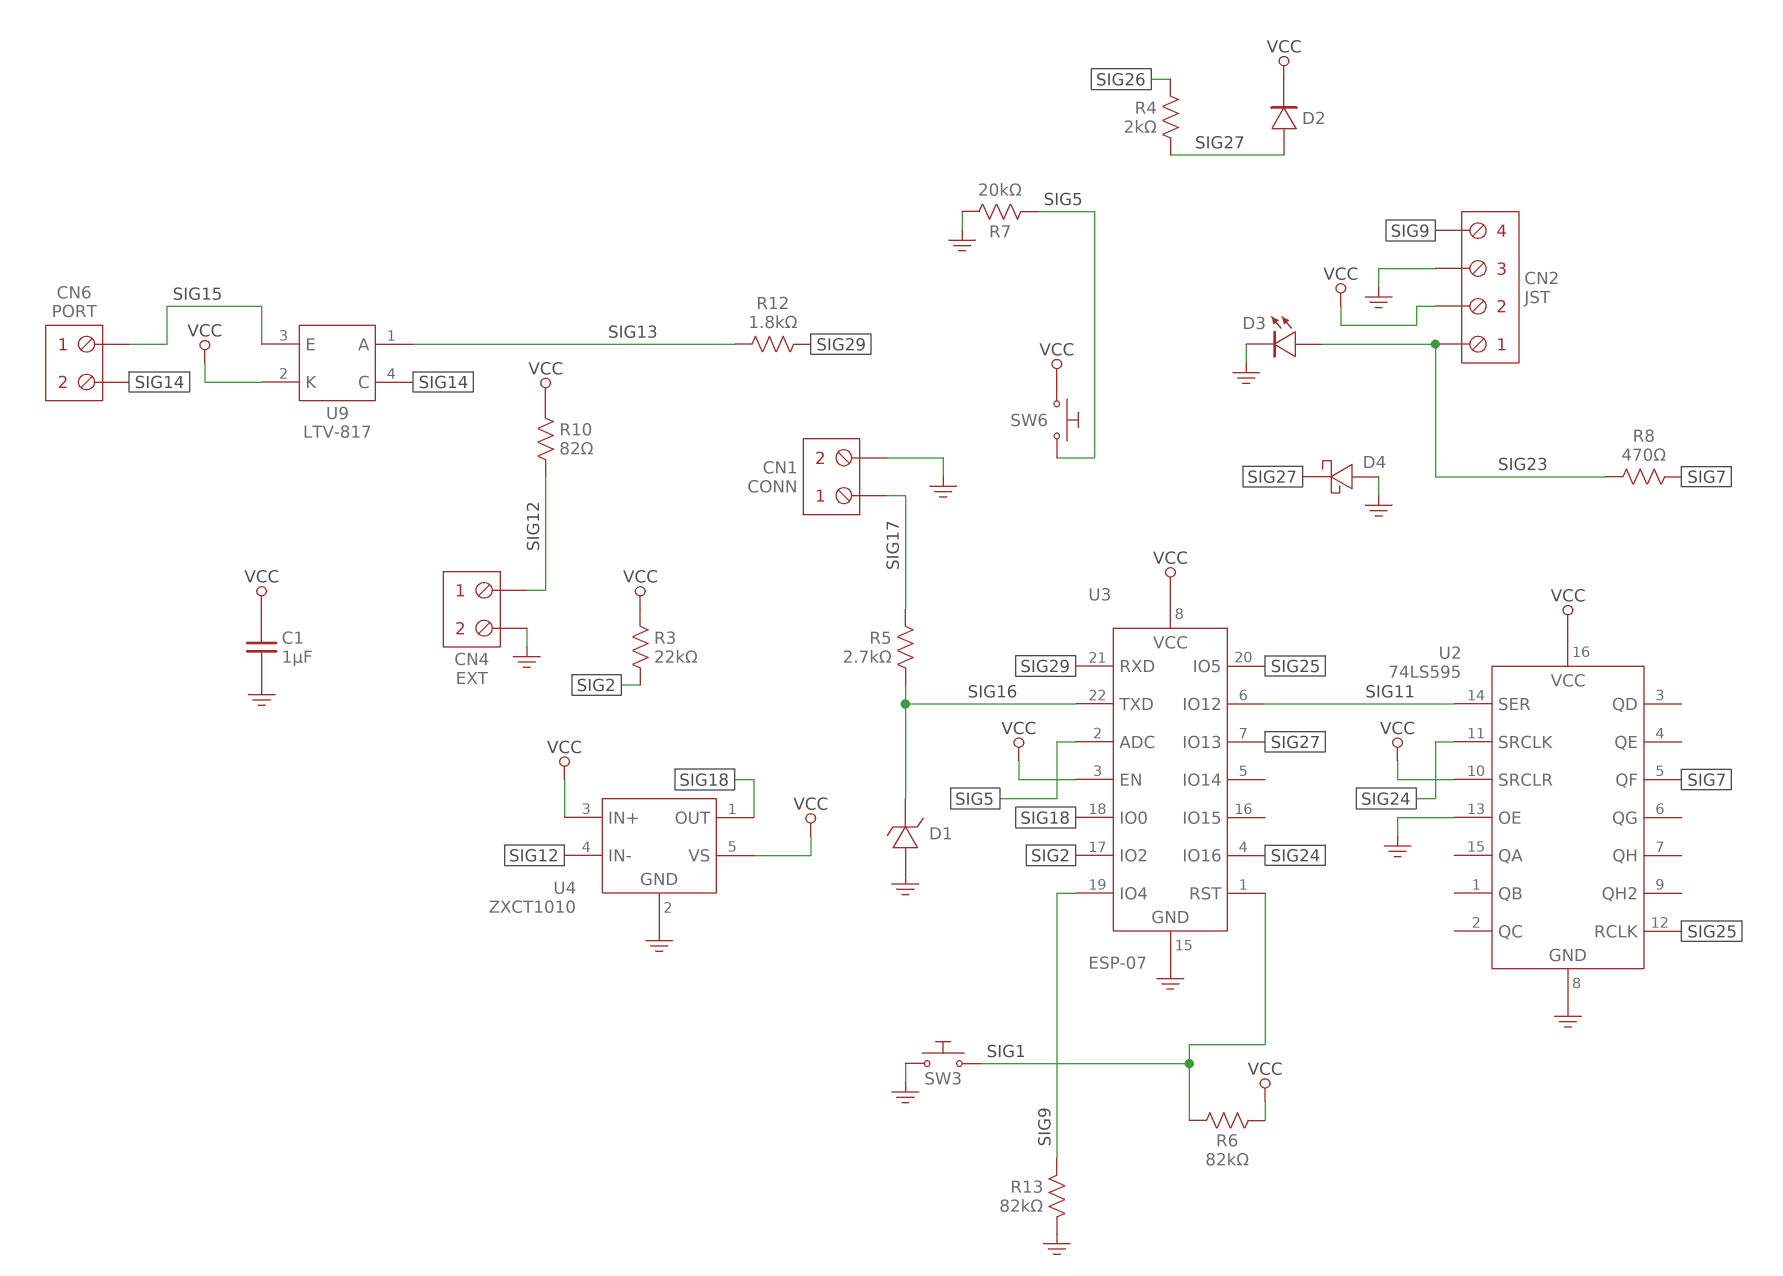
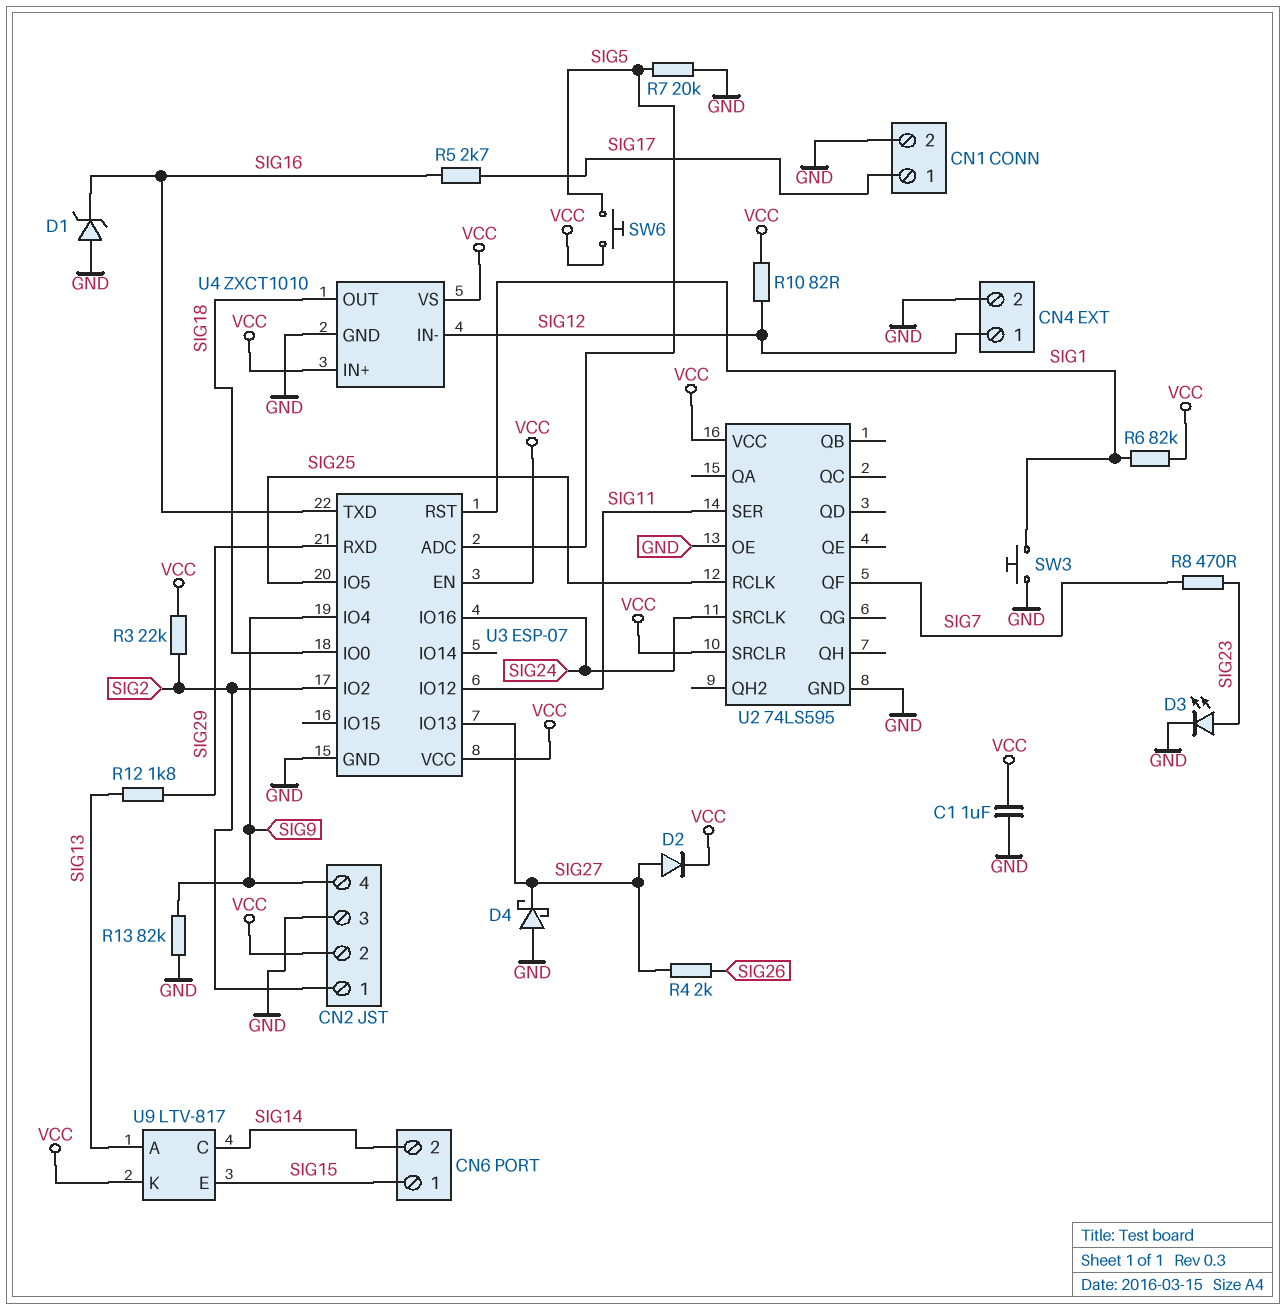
CN2 pin 1: SIG23 -> SIG2

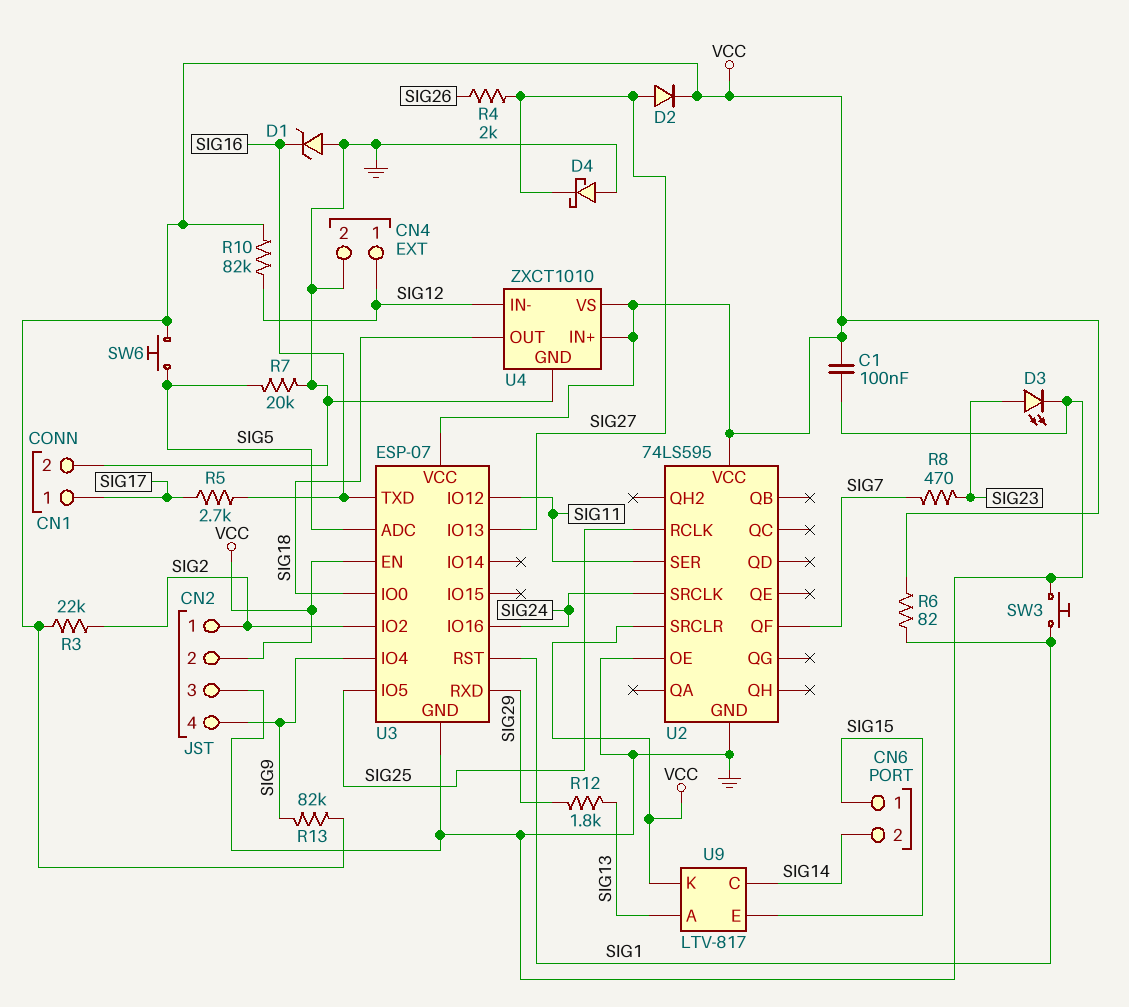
C1: 1uF (GND, VCC) -> 100nF (GND, VCC)
R6: 82k (SIG1, VCC) -> 82 (SIG1, VCC)
R10: 82 (SIG12, VCC) -> 82k (SIG12, VCC)
R13: 82k (GND, SIG9) -> 82k (SIG9, VCC)

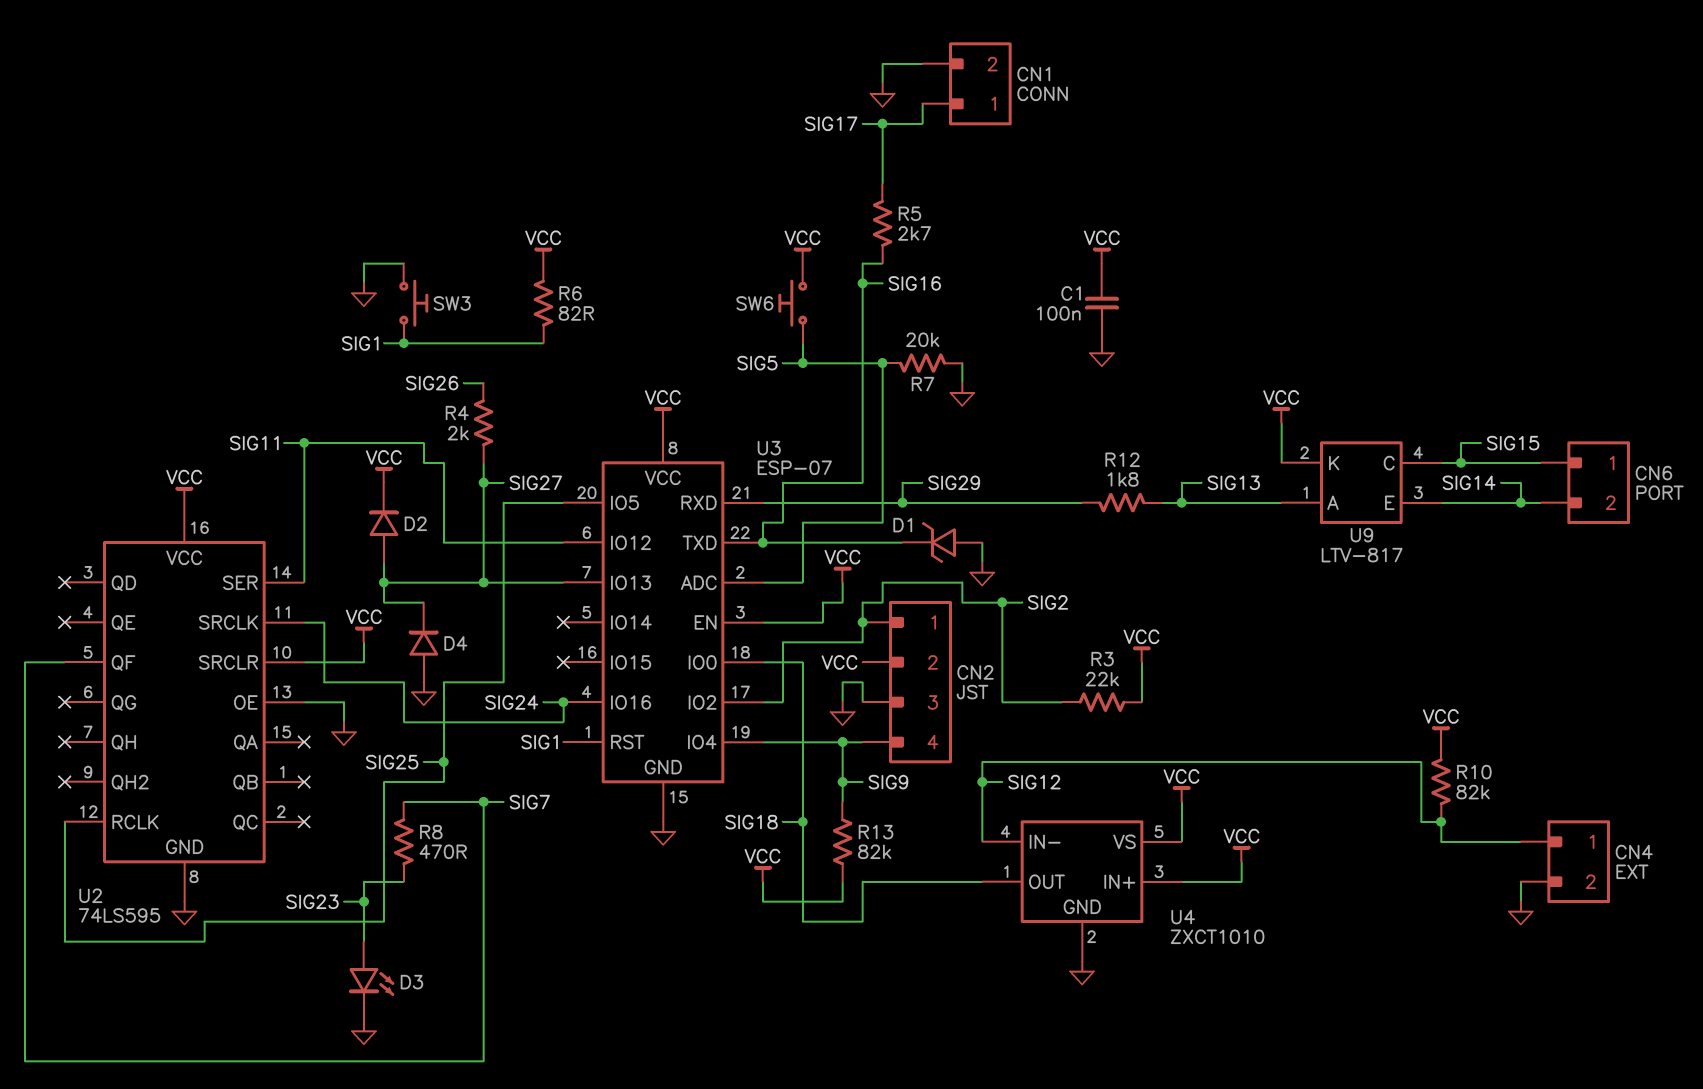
D4: schottky (A GND, K SIG27) -> diode (A GND, K SIG27)
U9 pin C: SIG14 -> SIG15
U9 pin E: SIG15 -> SIG14

